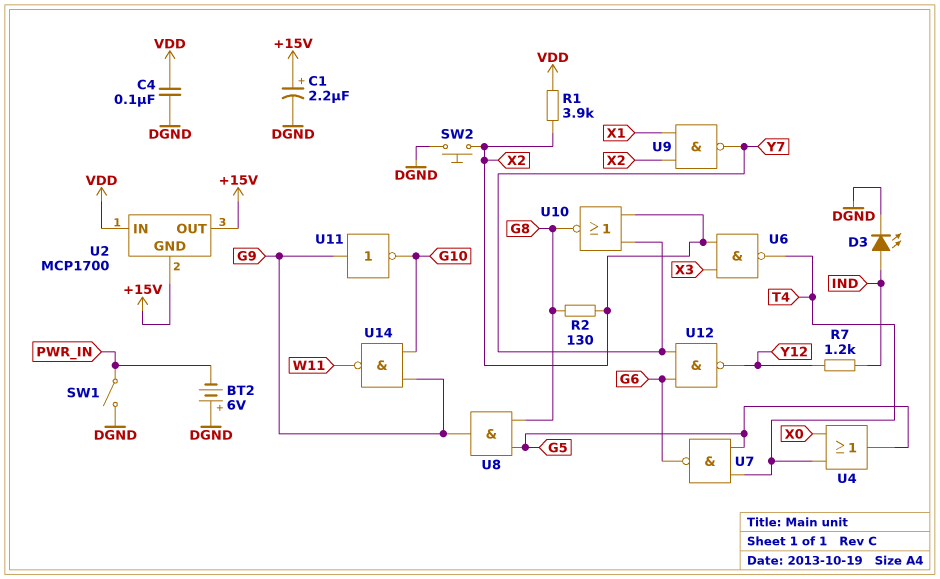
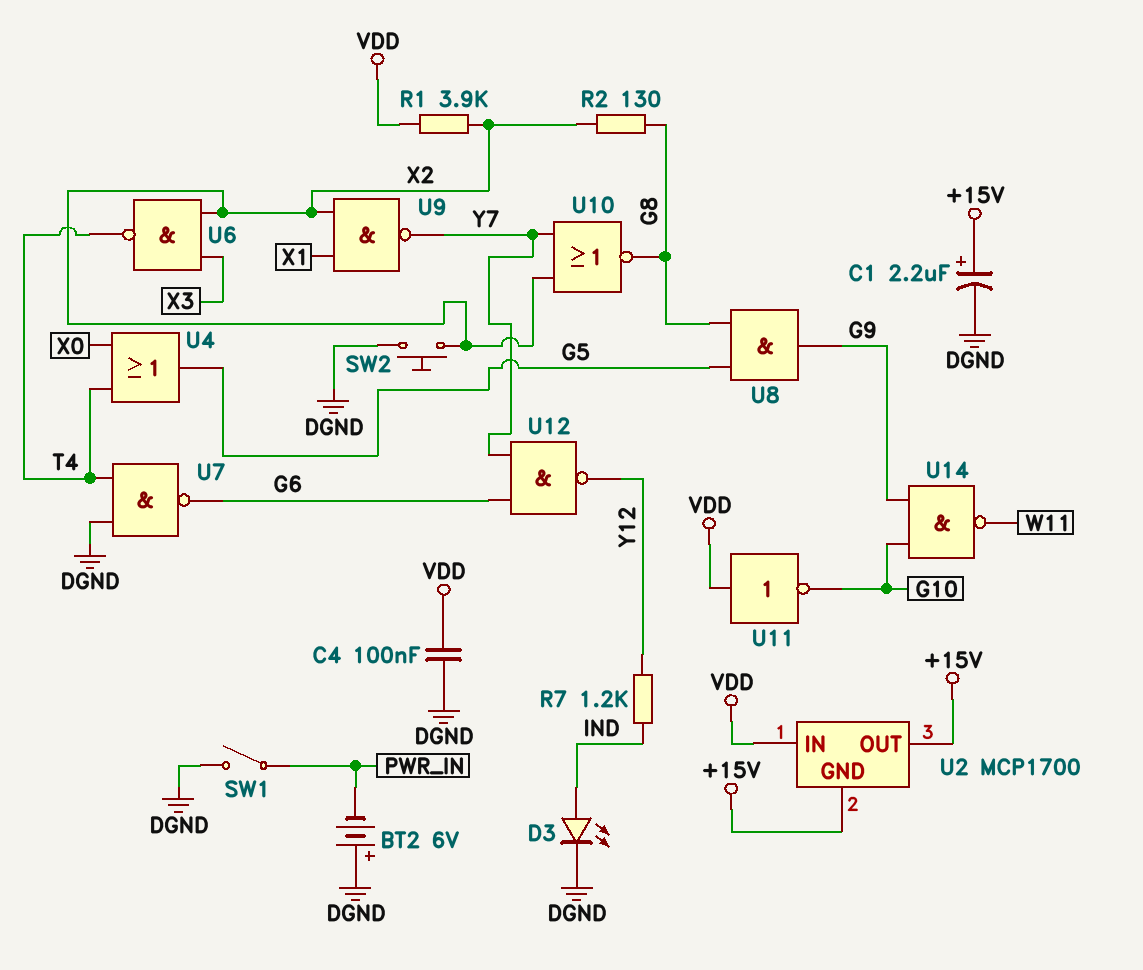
U7: NAND (in G5, in T4, out G6) -> NAND (in DGND, in T4, out G6)
U11: NOT (in G9, out G10) -> NOT (in VDD, out G10)

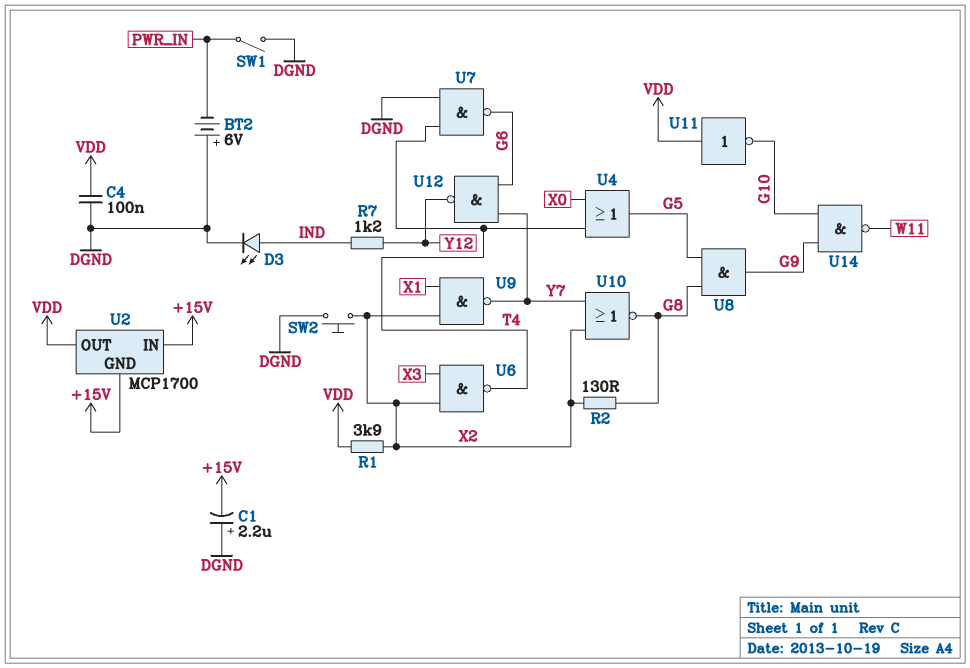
C1: 2.2uF (plus +15V, minus DGND) -> 2.2uF (plus DGND, minus +15V)
U2 pin IN: VDD -> +15V
U2 pin OUT: +15V -> VDD

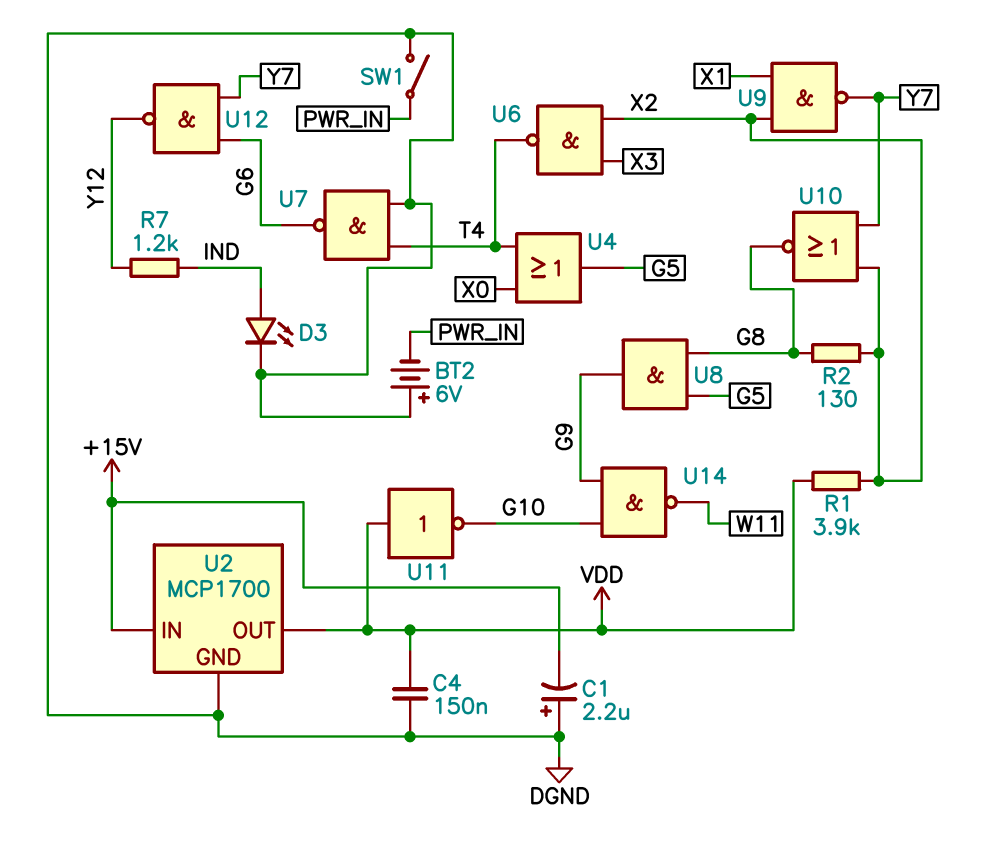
C4: 100nF (DGND, VDD) -> 150nF (DGND, VDD)
SW2: button (DGND, X2) -> none
U2 pin GND: +15V -> DGND

